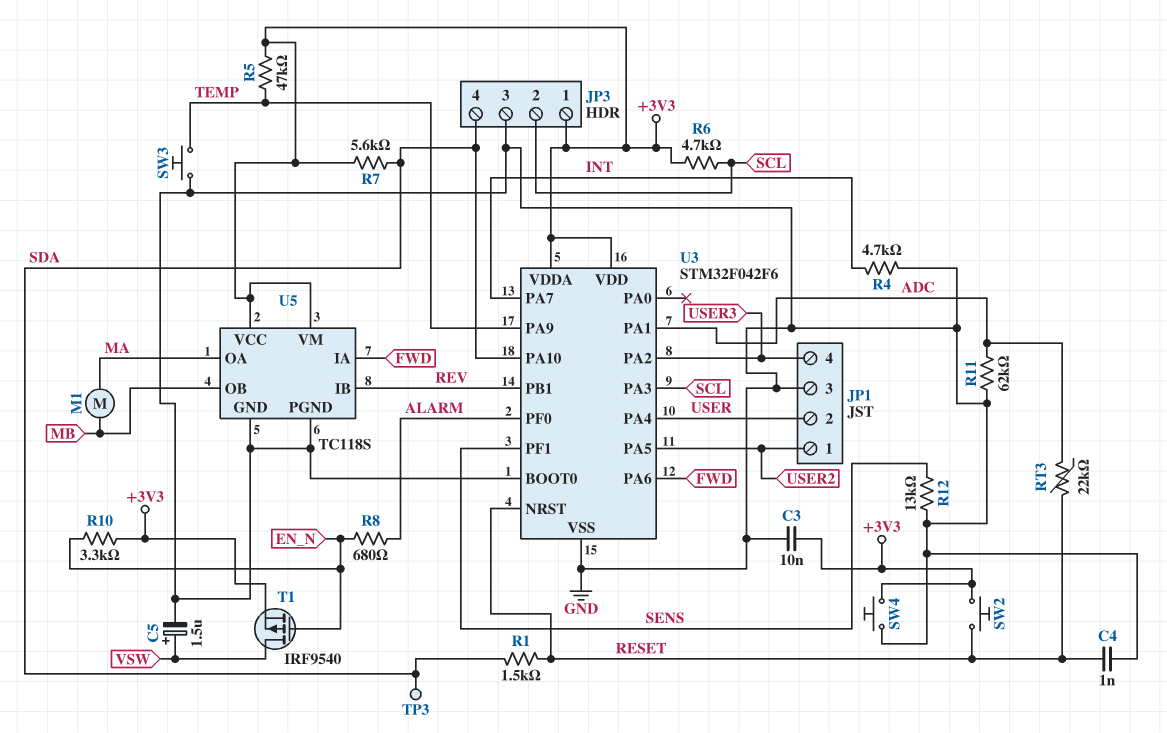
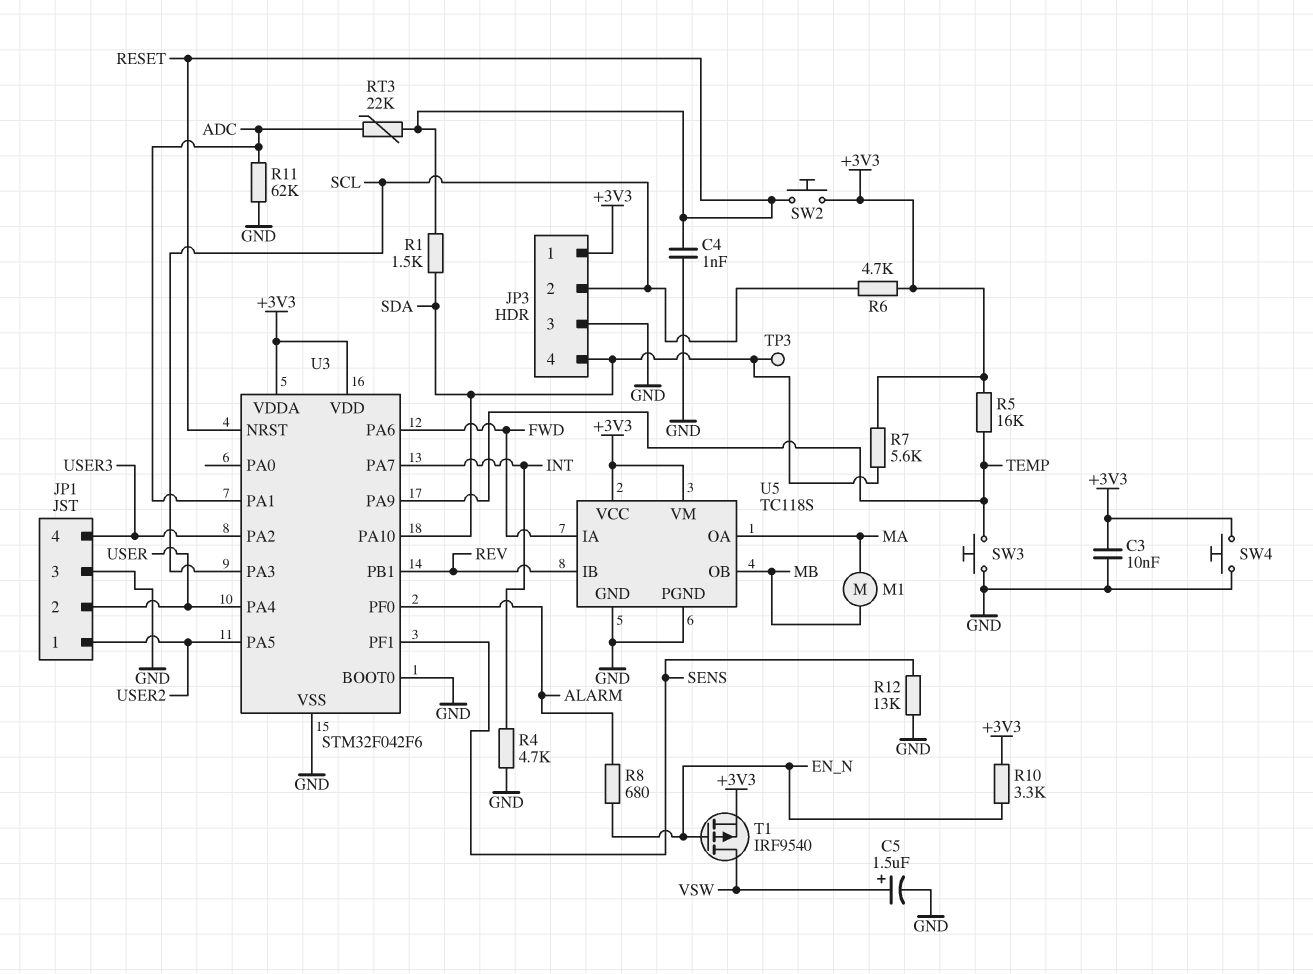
R5: 47k (+3V3, TEMP) -> 16k (+3V3, TEMP)

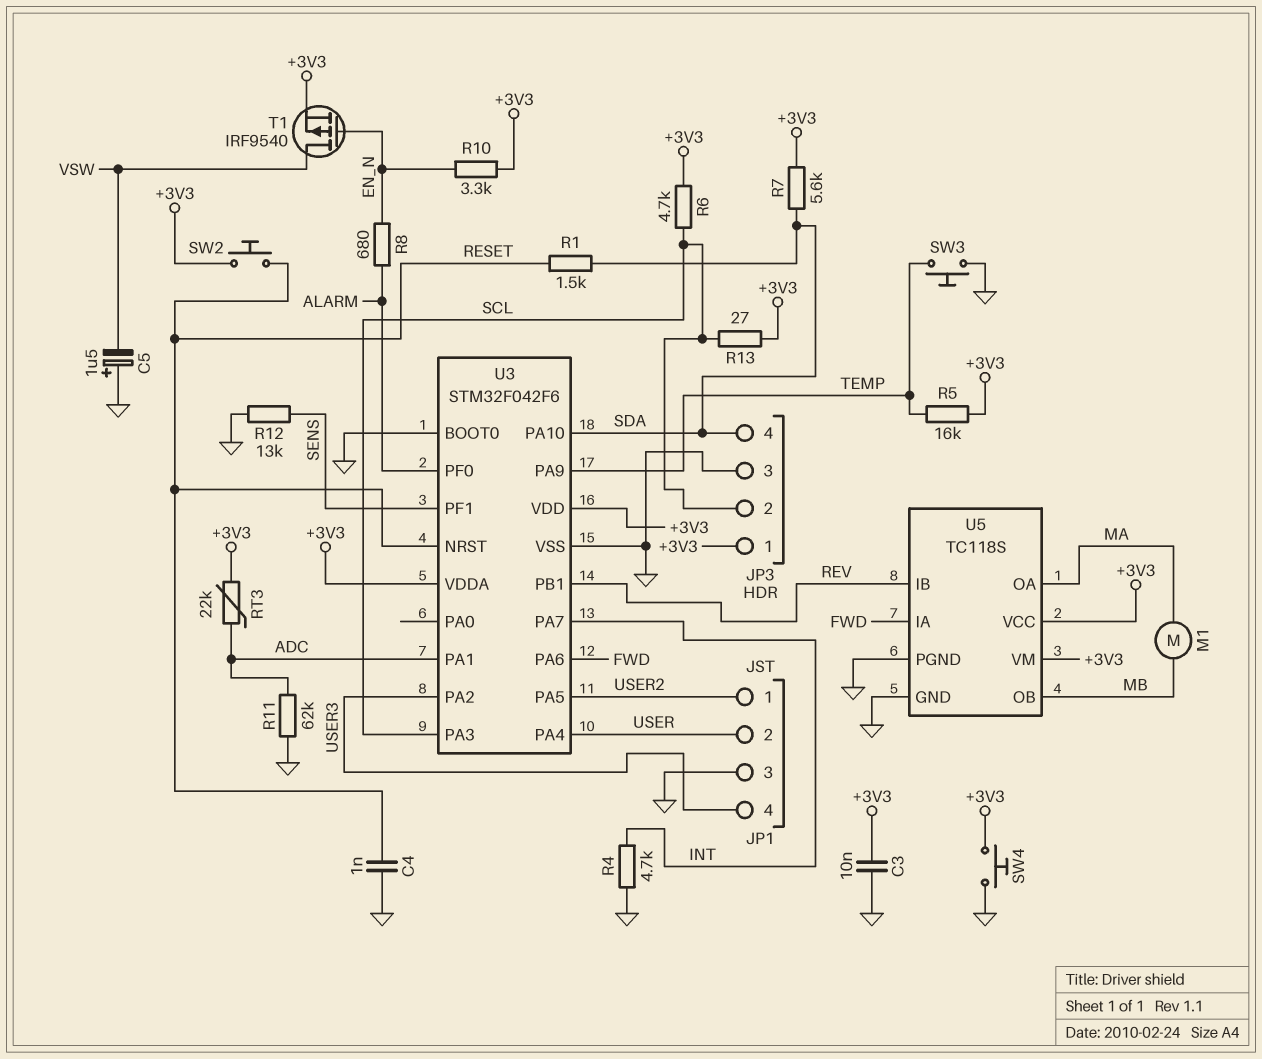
C5: 1.5uF (plus VSW, minus GND) -> 1.5uF (plus GND, minus VSW)
R13: none -> 27 (+3V3, SCL)
RT3: 22k (ADC, RESET) -> 22k (+3V3, ADC)
TP3: test point (SDA) -> none

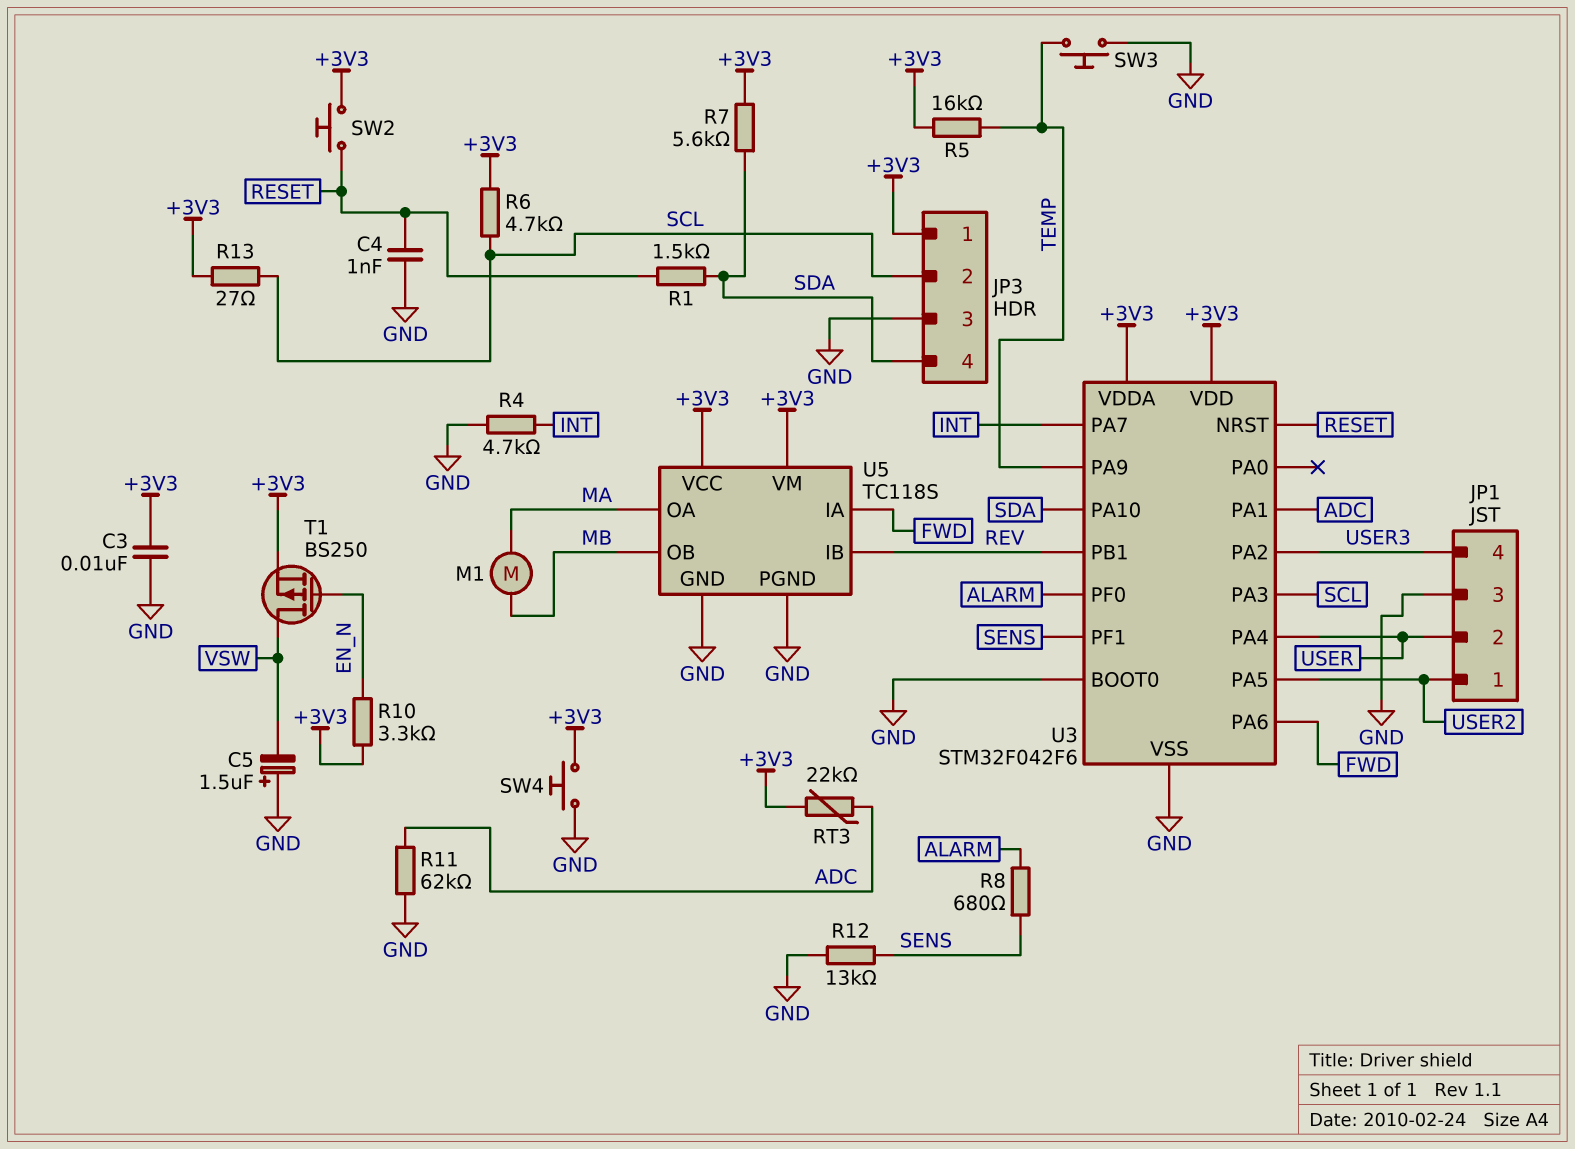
R8: 680 (ALARM, EN_N) -> 680 (ALARM, SENS)
T1: PMOS IRF9540 (G EN_N, D VSW, S +3V3) -> PMOS BS250 (G EN_N, D VSW, S +3V3)

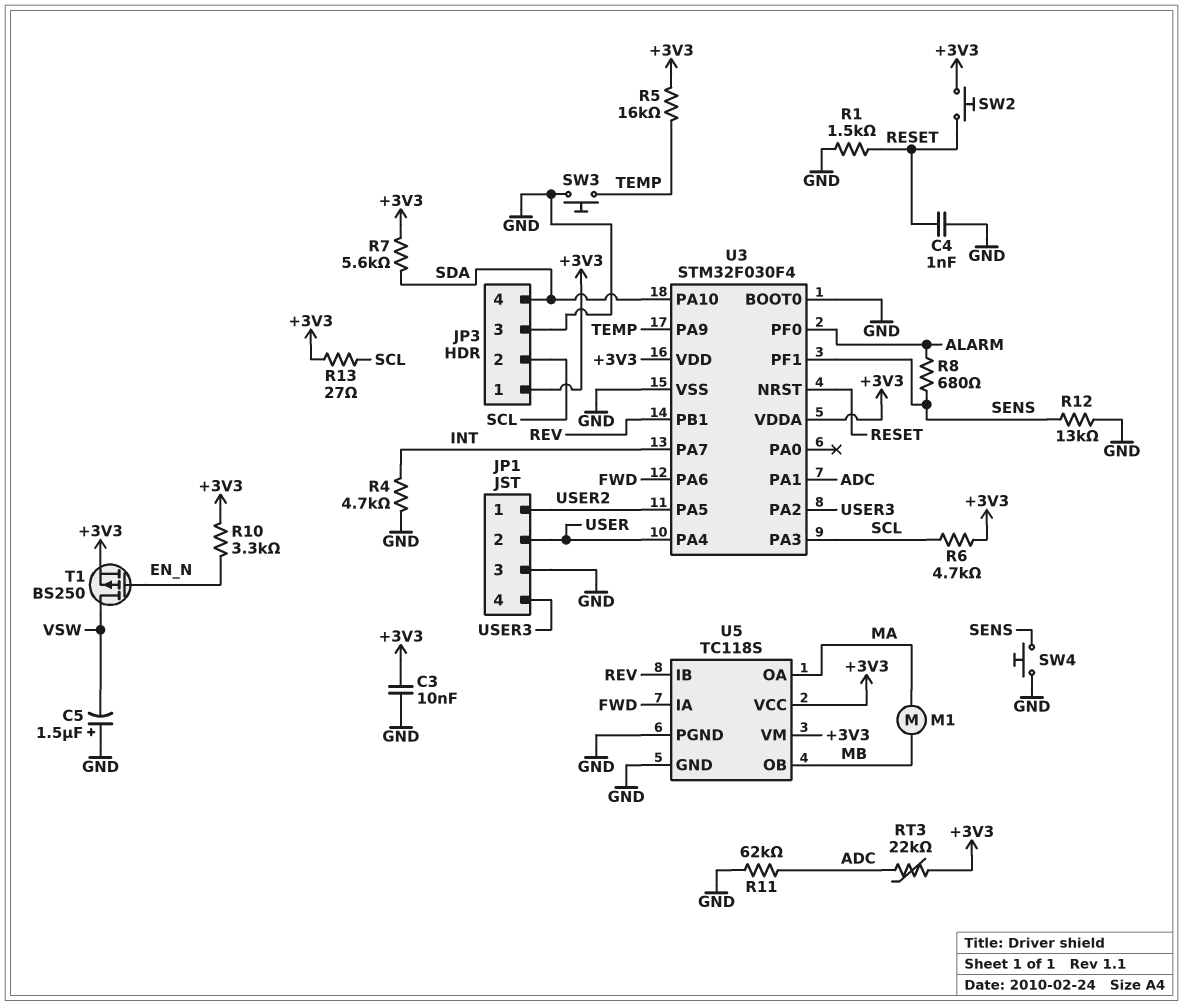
R1: 1.5k (RESET, SDA) -> 1.5k (GND, RESET)
SW4: button (+3V3, GND) -> button (GND, SENS)
U3: STM32F042F6 -> STM32F030F4

